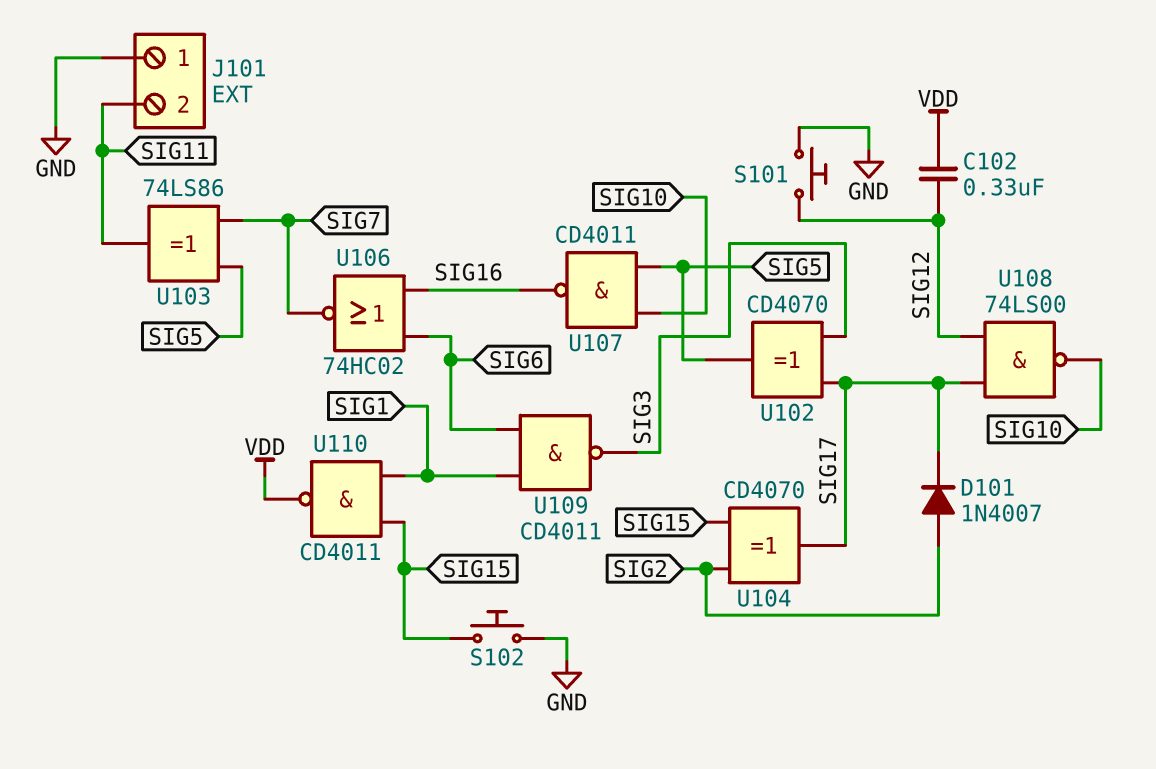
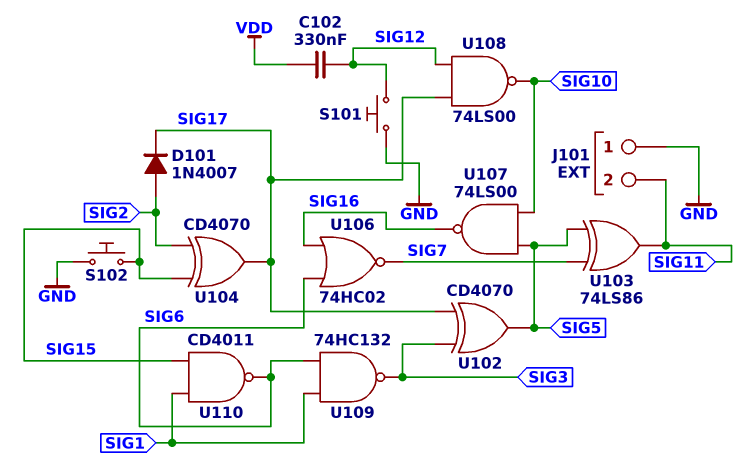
U107: NAND CD4011 (in SIG5, in SIG10, out SIG16) -> NAND 74LS00 (in SIG5, in SIG10, out SIG16)
U109: NAND CD4011 (in SIG1, in SIG6, out SIG3) -> NAND 74HC132 (in SIG1, in SIG6, out SIG3)
U110: NAND CD4011 (in SIG1, in SIG15, out VDD) -> NAND CD4011 (in SIG1, in SIG15, out SIG6)

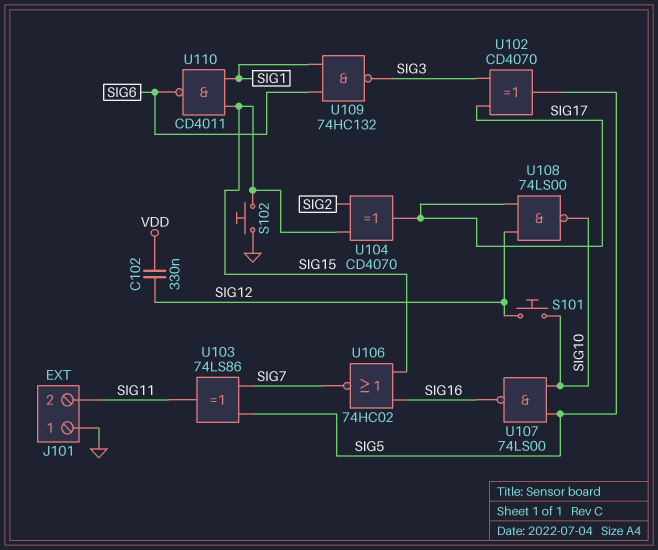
D101: diode 1N4007 (A SIG2, K SIG17) -> none
S101: button (GND, SIG12) -> button (SIG10, SIG12)
U106: NOR 74HC02 (in SIG6, in SIG16, out SIG7) -> NOR 74HC02 (in SIG15, in SIG16, out SIG7)

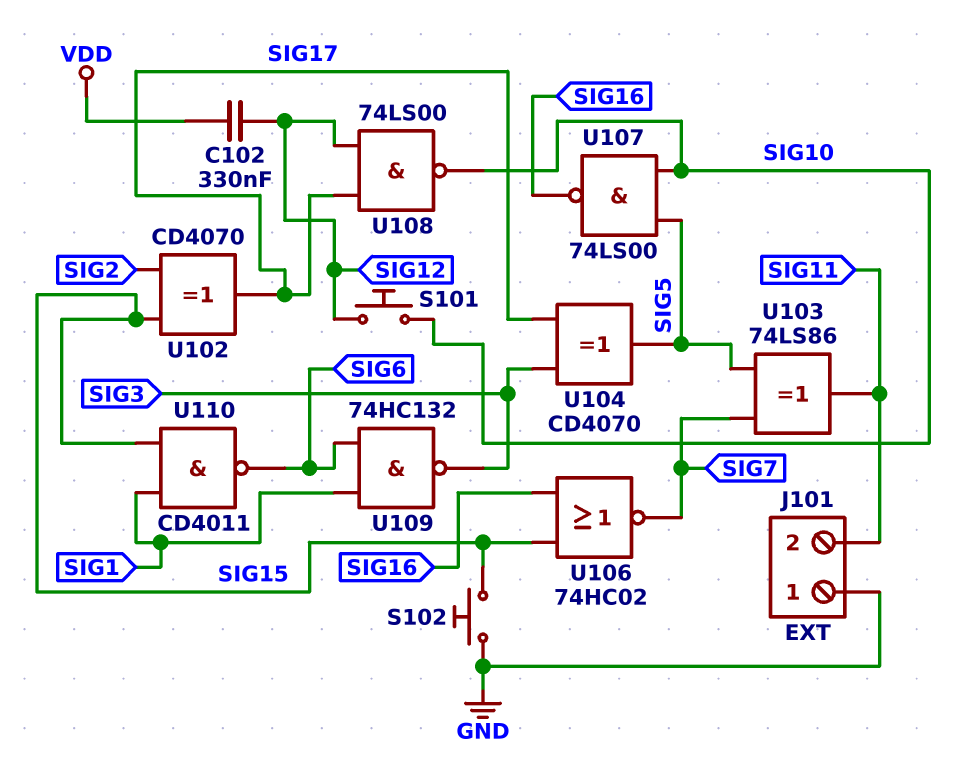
U102: XOR CD4070 (in SIG3, in SIG17, out SIG5) -> XOR CD4070 (in SIG2, in SIG15, out SIG17)
U104: XOR CD4070 (in SIG2, in SIG15, out SIG17) -> XOR CD4070 (in SIG3, in SIG17, out SIG5)

